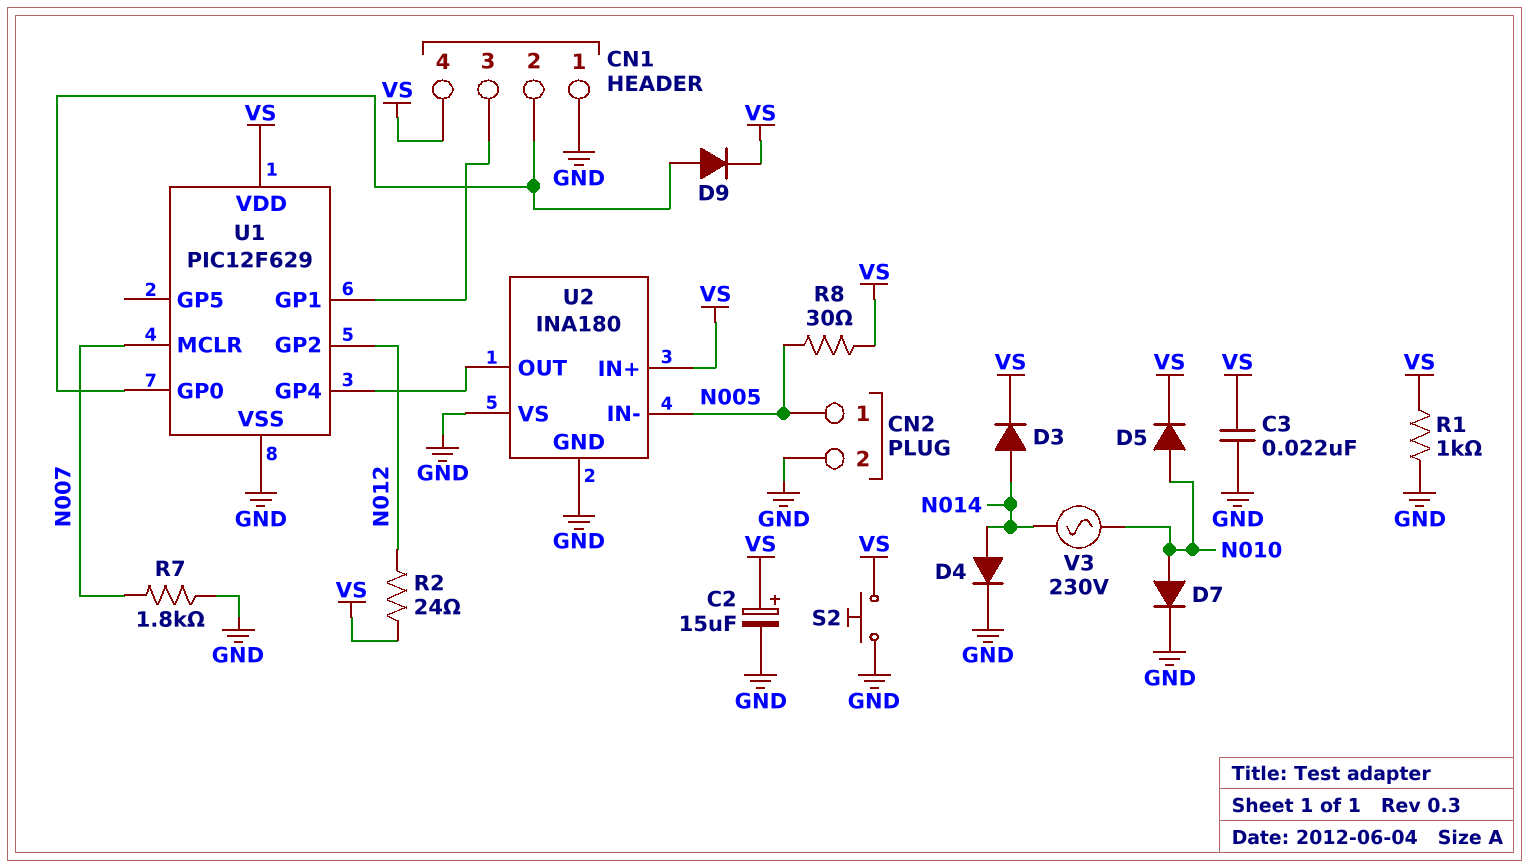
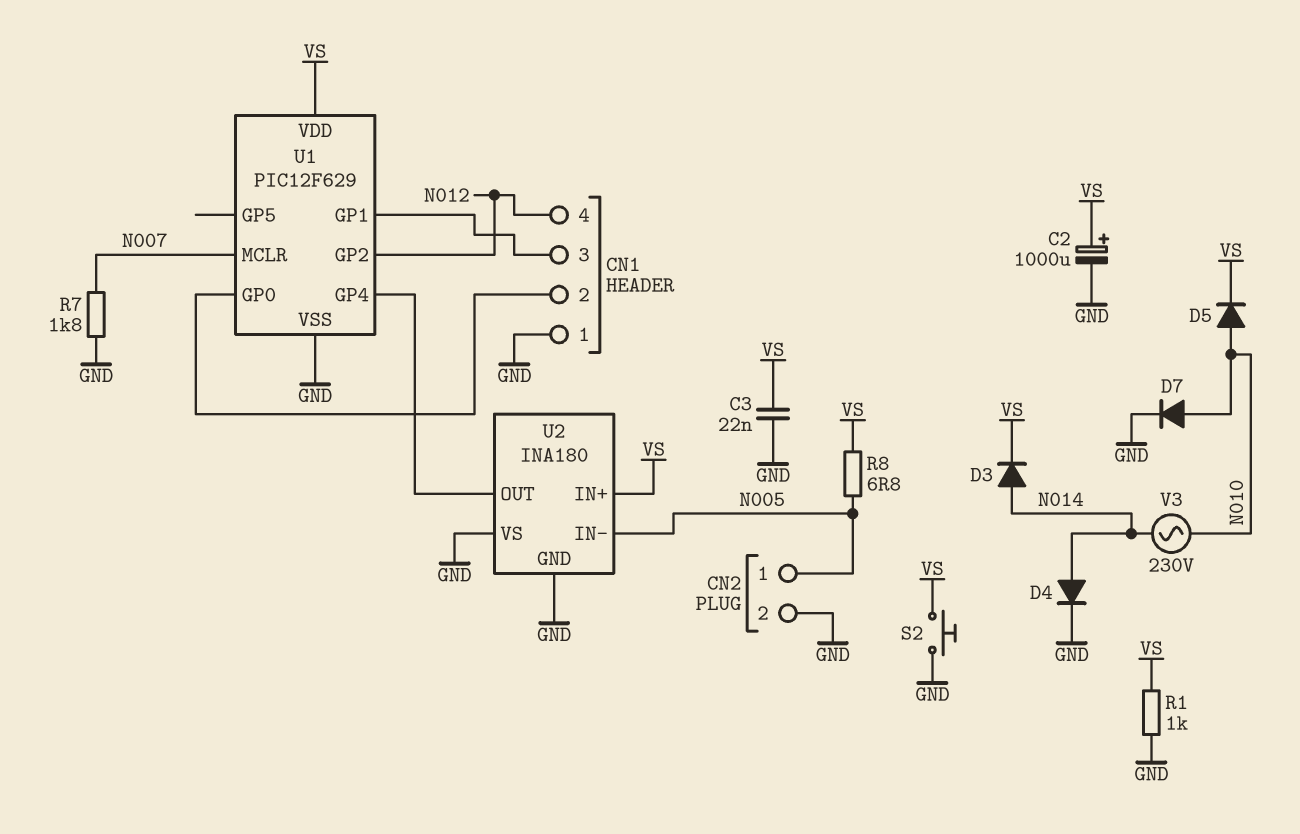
C2: 15uF (plus VS, minus GND) -> 1000uF (plus VS, minus GND)
CN1 pin 4: VS -> N012
D9: diode (A CN1/2, K VS) -> none
R2: 24 (N012, VS) -> none
R8: 30 (N005, VS) -> 6.8 (N005, VS)

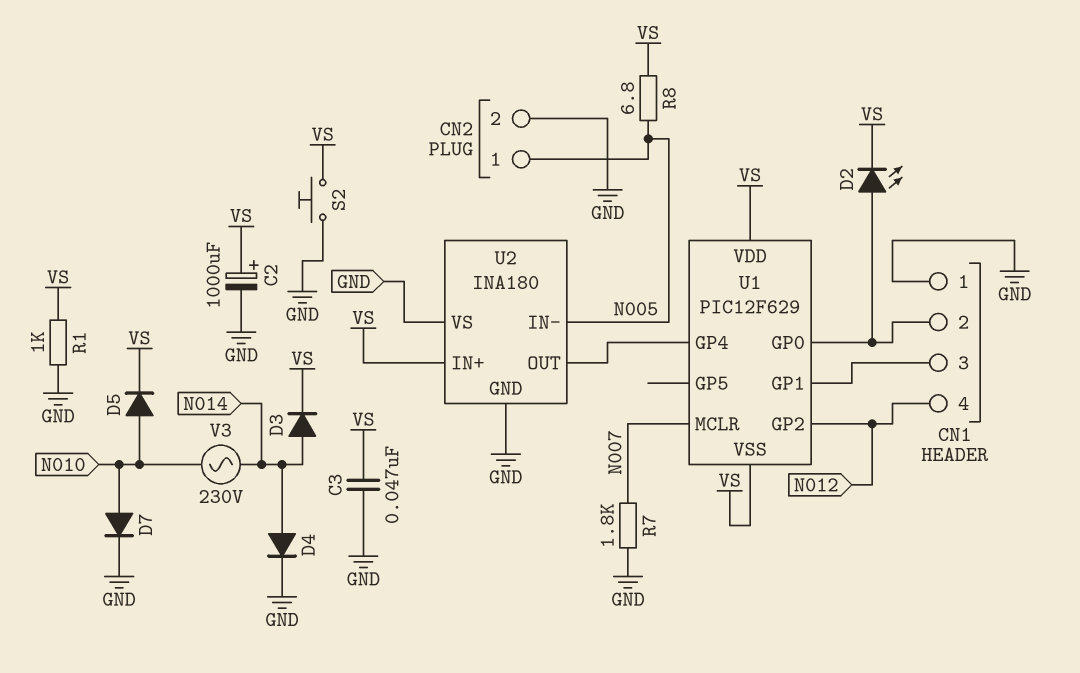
C3: 22nF (GND, VS) -> 47nF (GND, VS)
D2: none -> LED (A CN1/2, K VS)
U1 pin VSS: GND -> VS

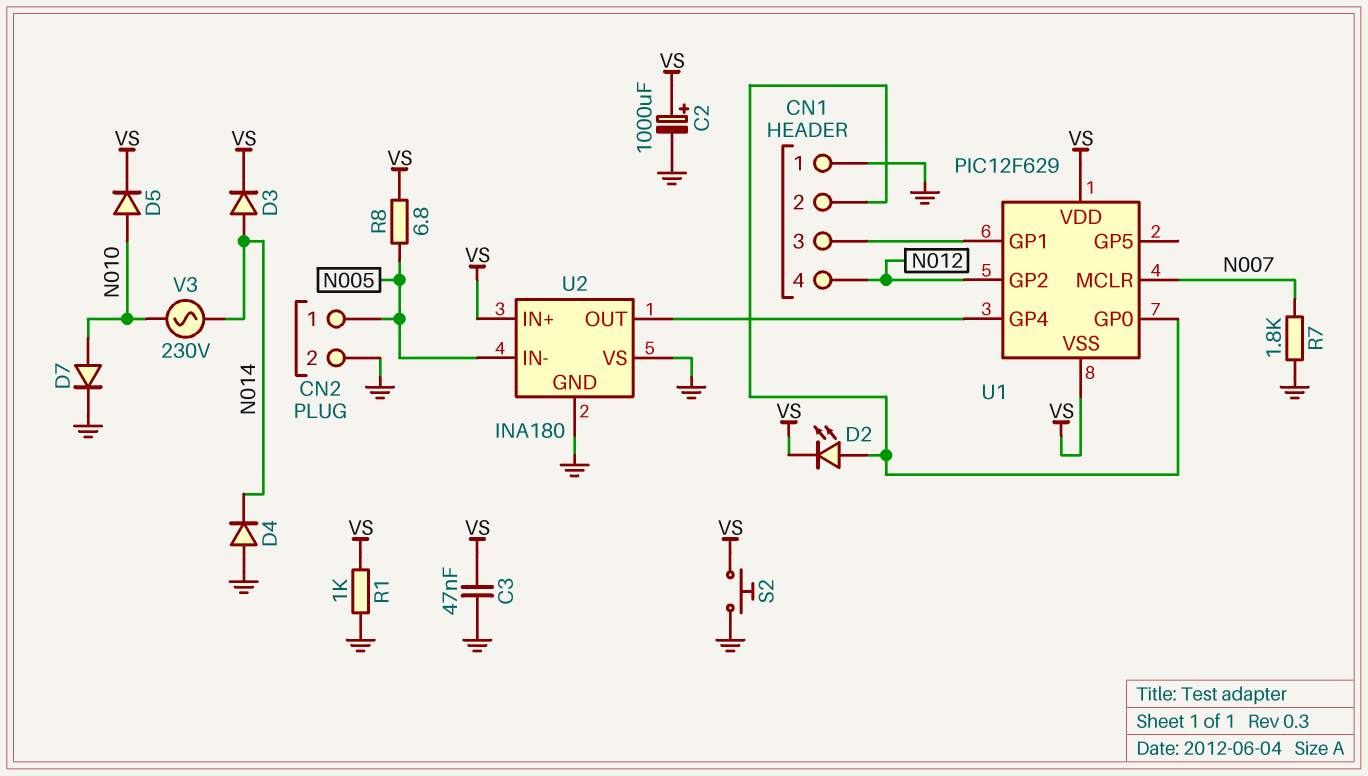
D4: diode (A N014, K GND) -> diode (A GND, K N014)

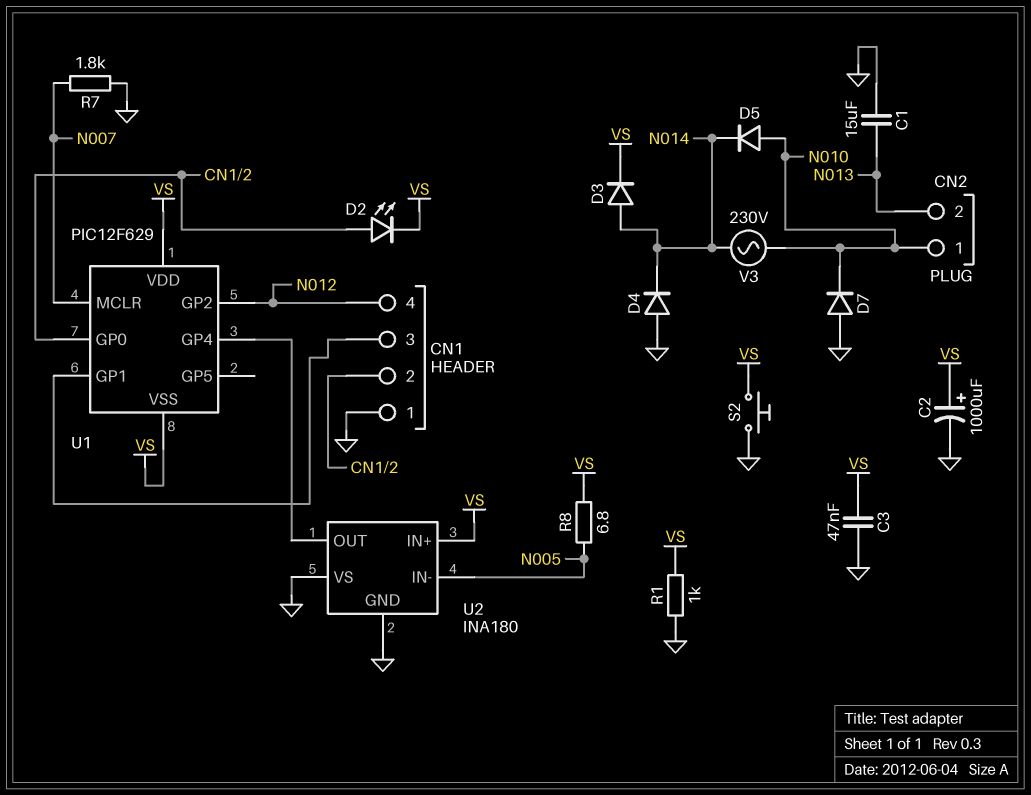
C1: none -> 15uF (GND, N013)
CN2 pin 1: N005 -> N010
CN2 pin 2: GND -> N013
D5: diode (A N010, K VS) -> diode (A N010, K N014)
D7: diode (A N010, K GND) -> diode (A GND, K N010)

